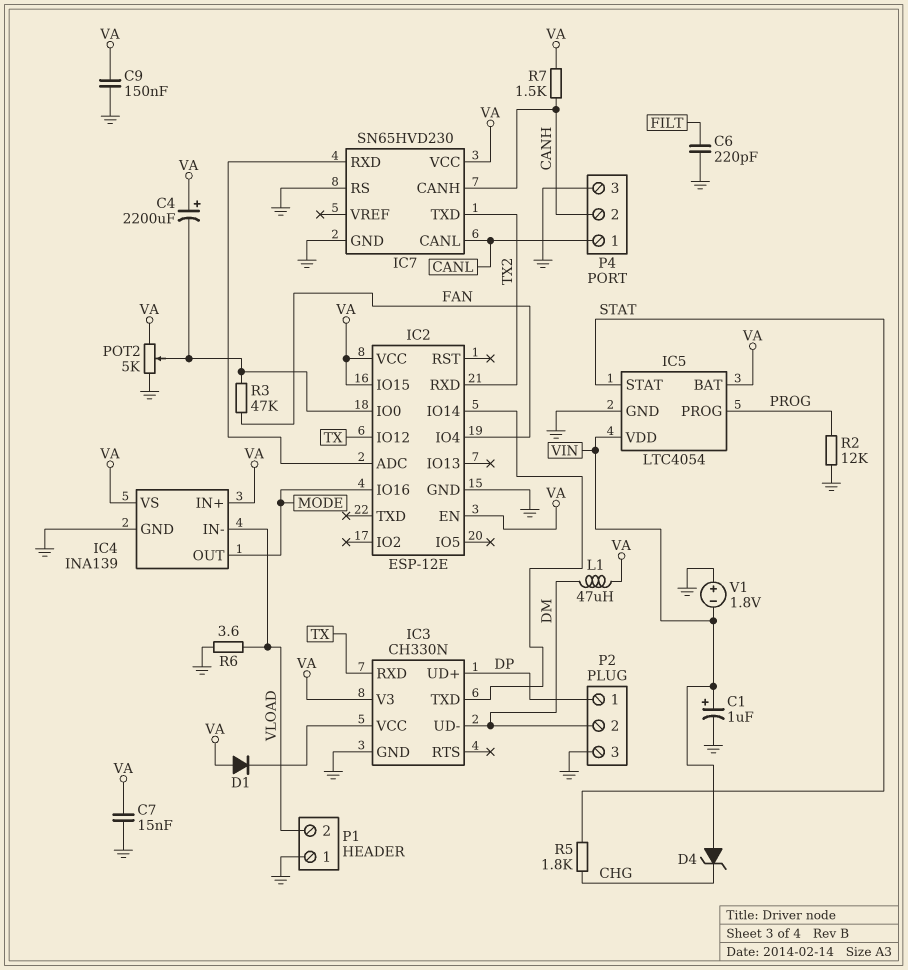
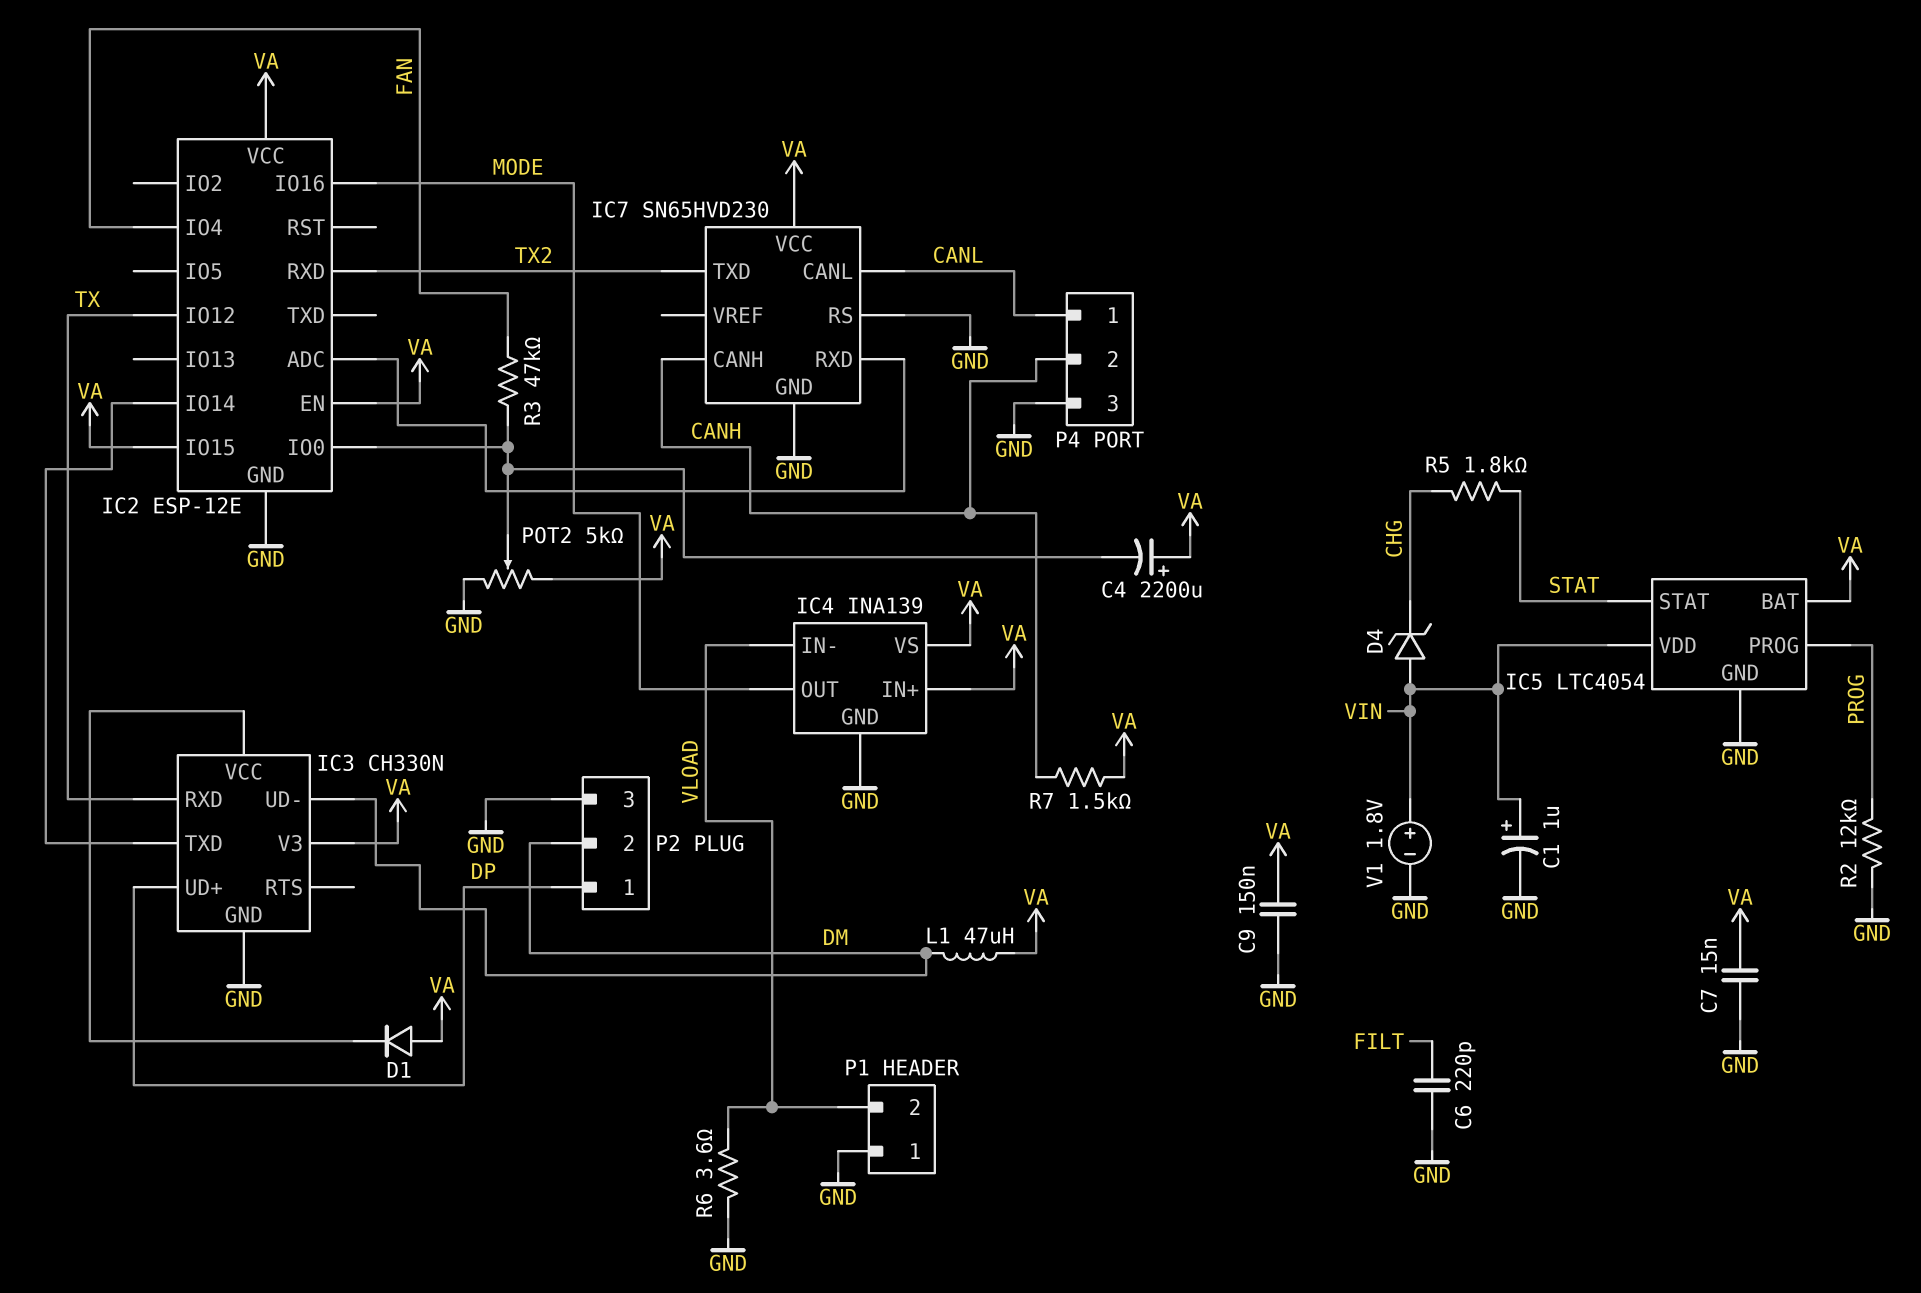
V1: 1.8V (plus GND, minus VIN) -> 1.8V (plus VIN, minus GND)

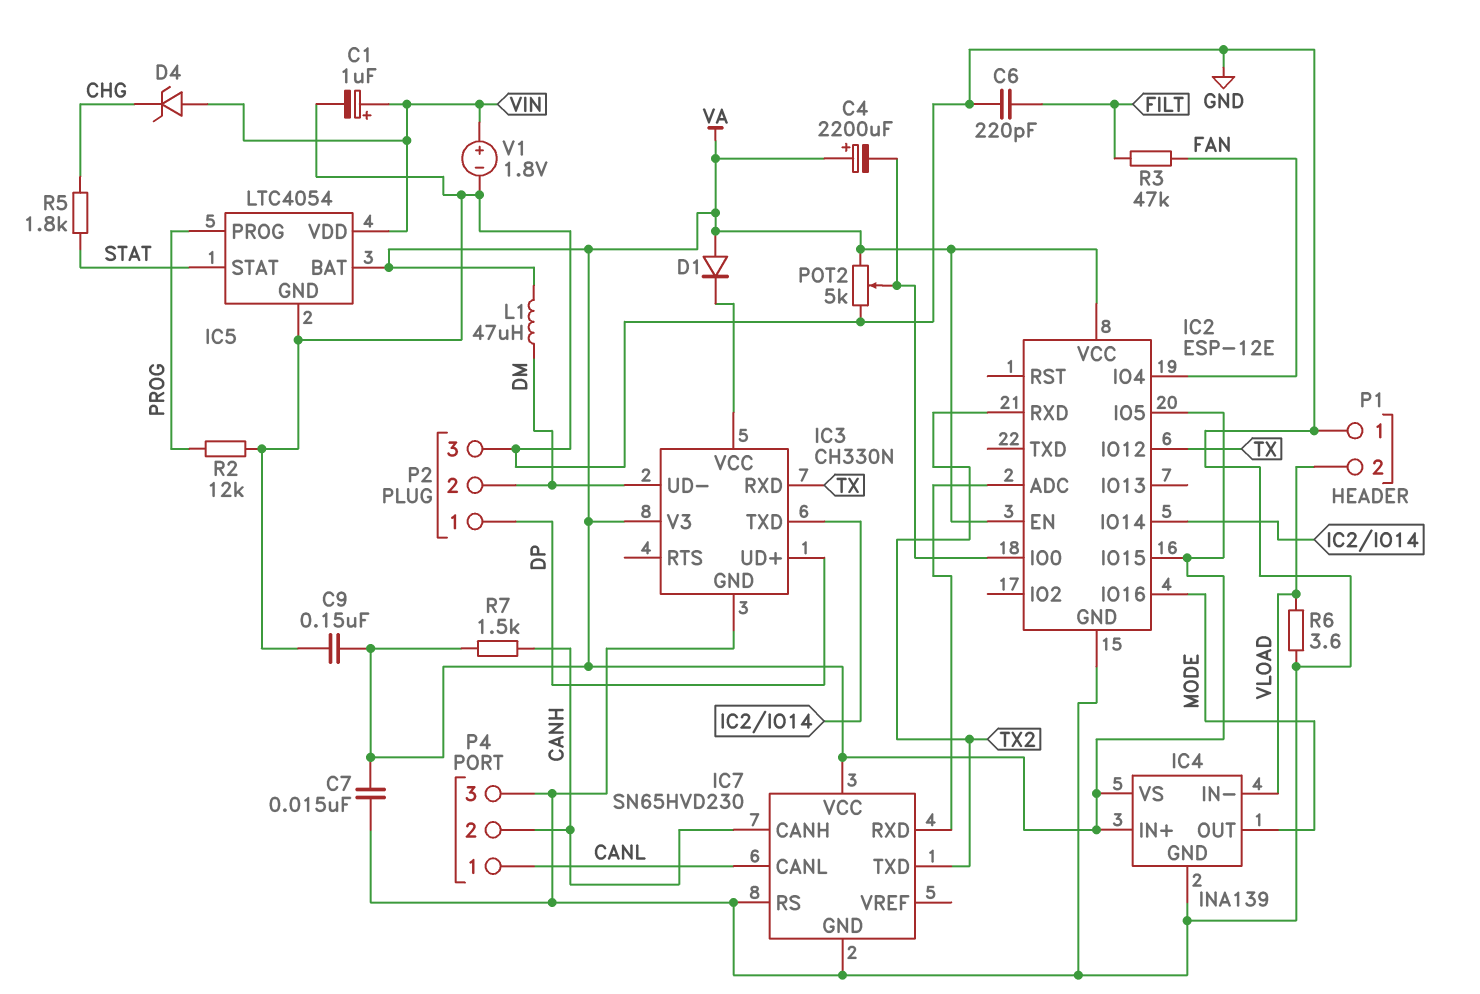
IC2 pin IO5: none -> VA
R3: 47k (FAN, IC2/IO0) -> 47k (FAN, FILT)

